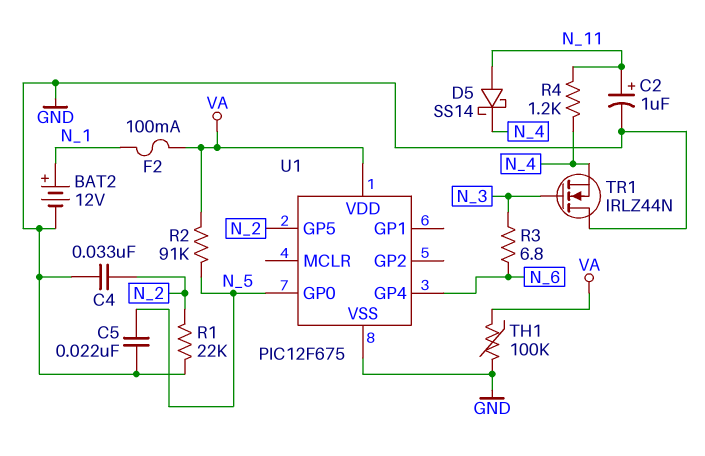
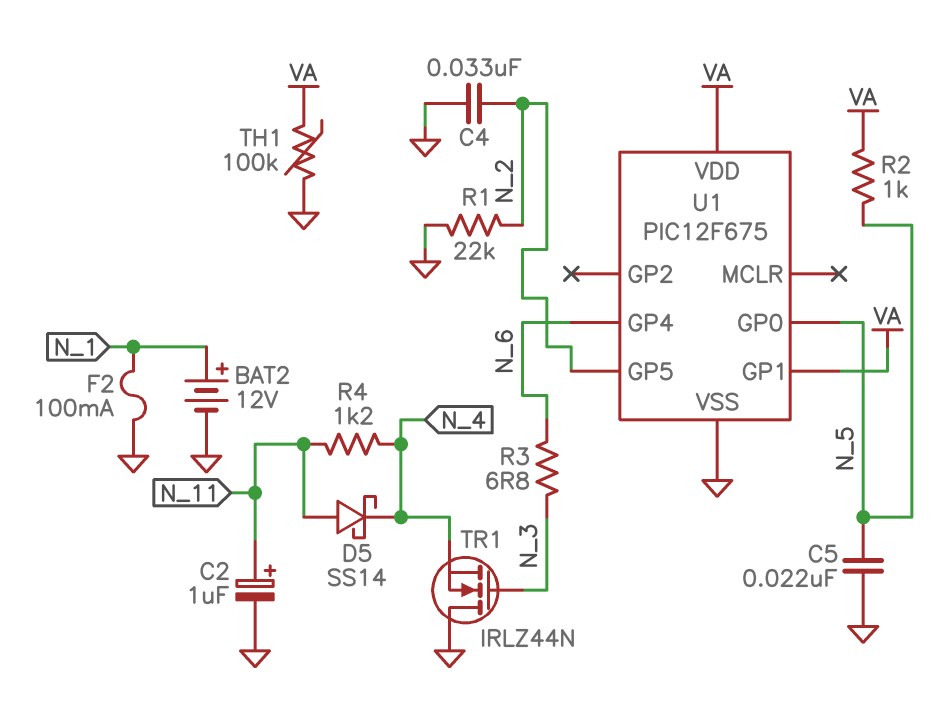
F2: 100mA (N_1, VA) -> 100mA (GND, N_1)
R2: 91k (N_5, VA) -> 1k (N_5, VA)
U1 pin GP1: none -> VA

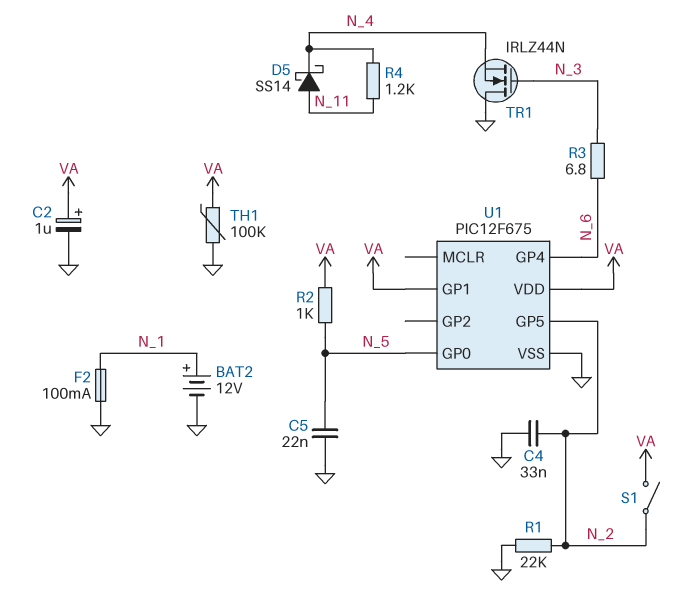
C2: 1uF (plus N_11, minus GND) -> 1uF (plus VA, minus GND)
S1: none -> switch (N_2, VA)

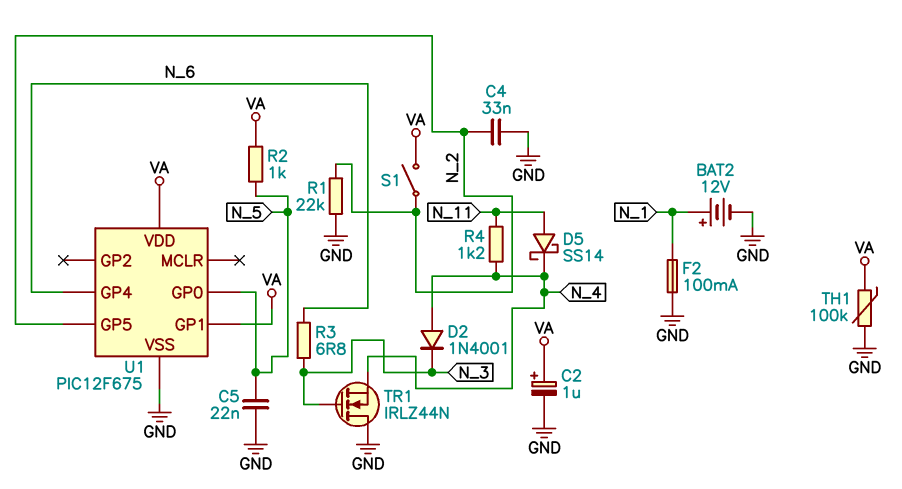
D2: none -> diode 1N4001 (A N_4, K N_3)

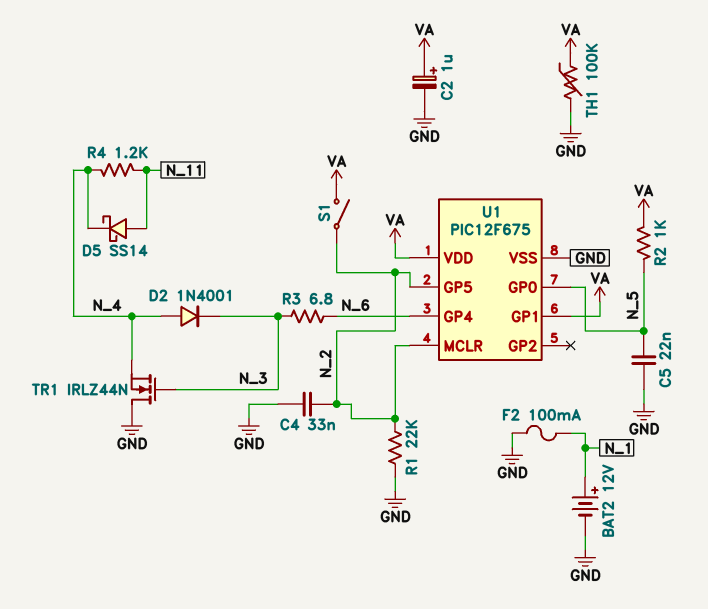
U1 pin MCLR: none -> N_2

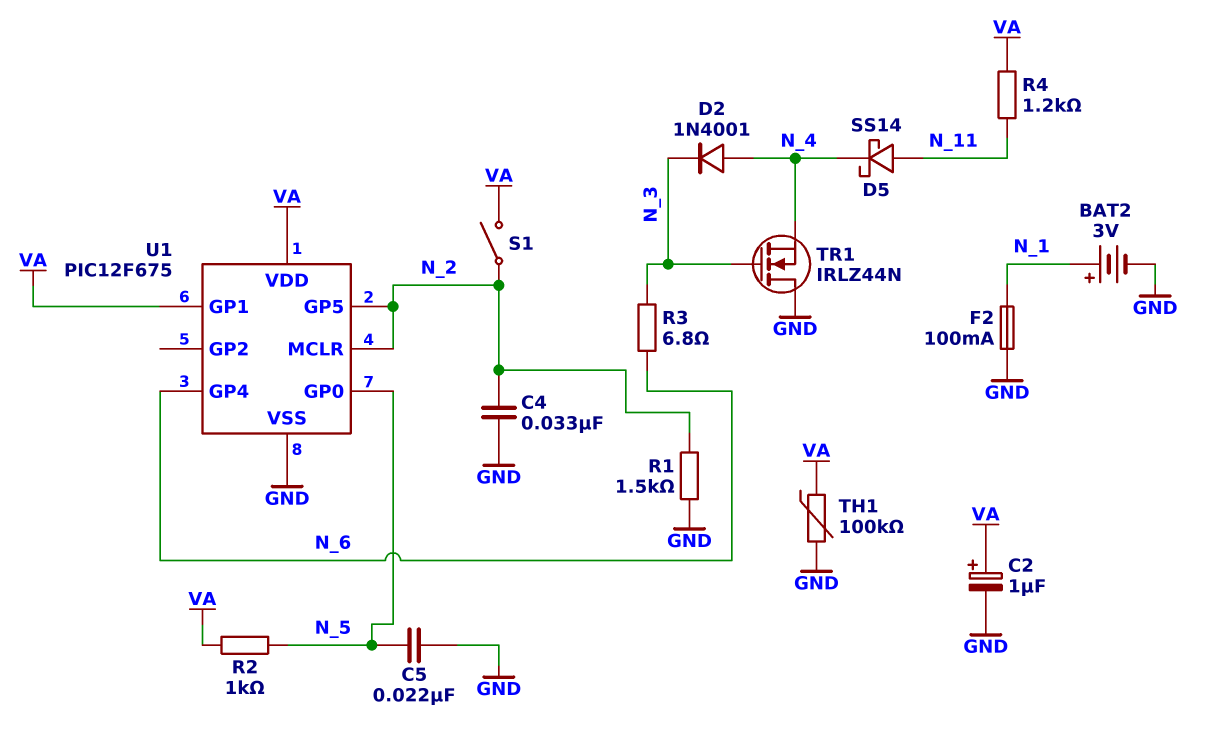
BAT2: 12V (plus N_1, minus GND) -> 3V (plus N_1, minus GND)
R1: 22k (GND, N_2) -> 1.5k (GND, N_2)
R4: 1.2k (N_4, N_11) -> 1.2k (N_11, VA)

